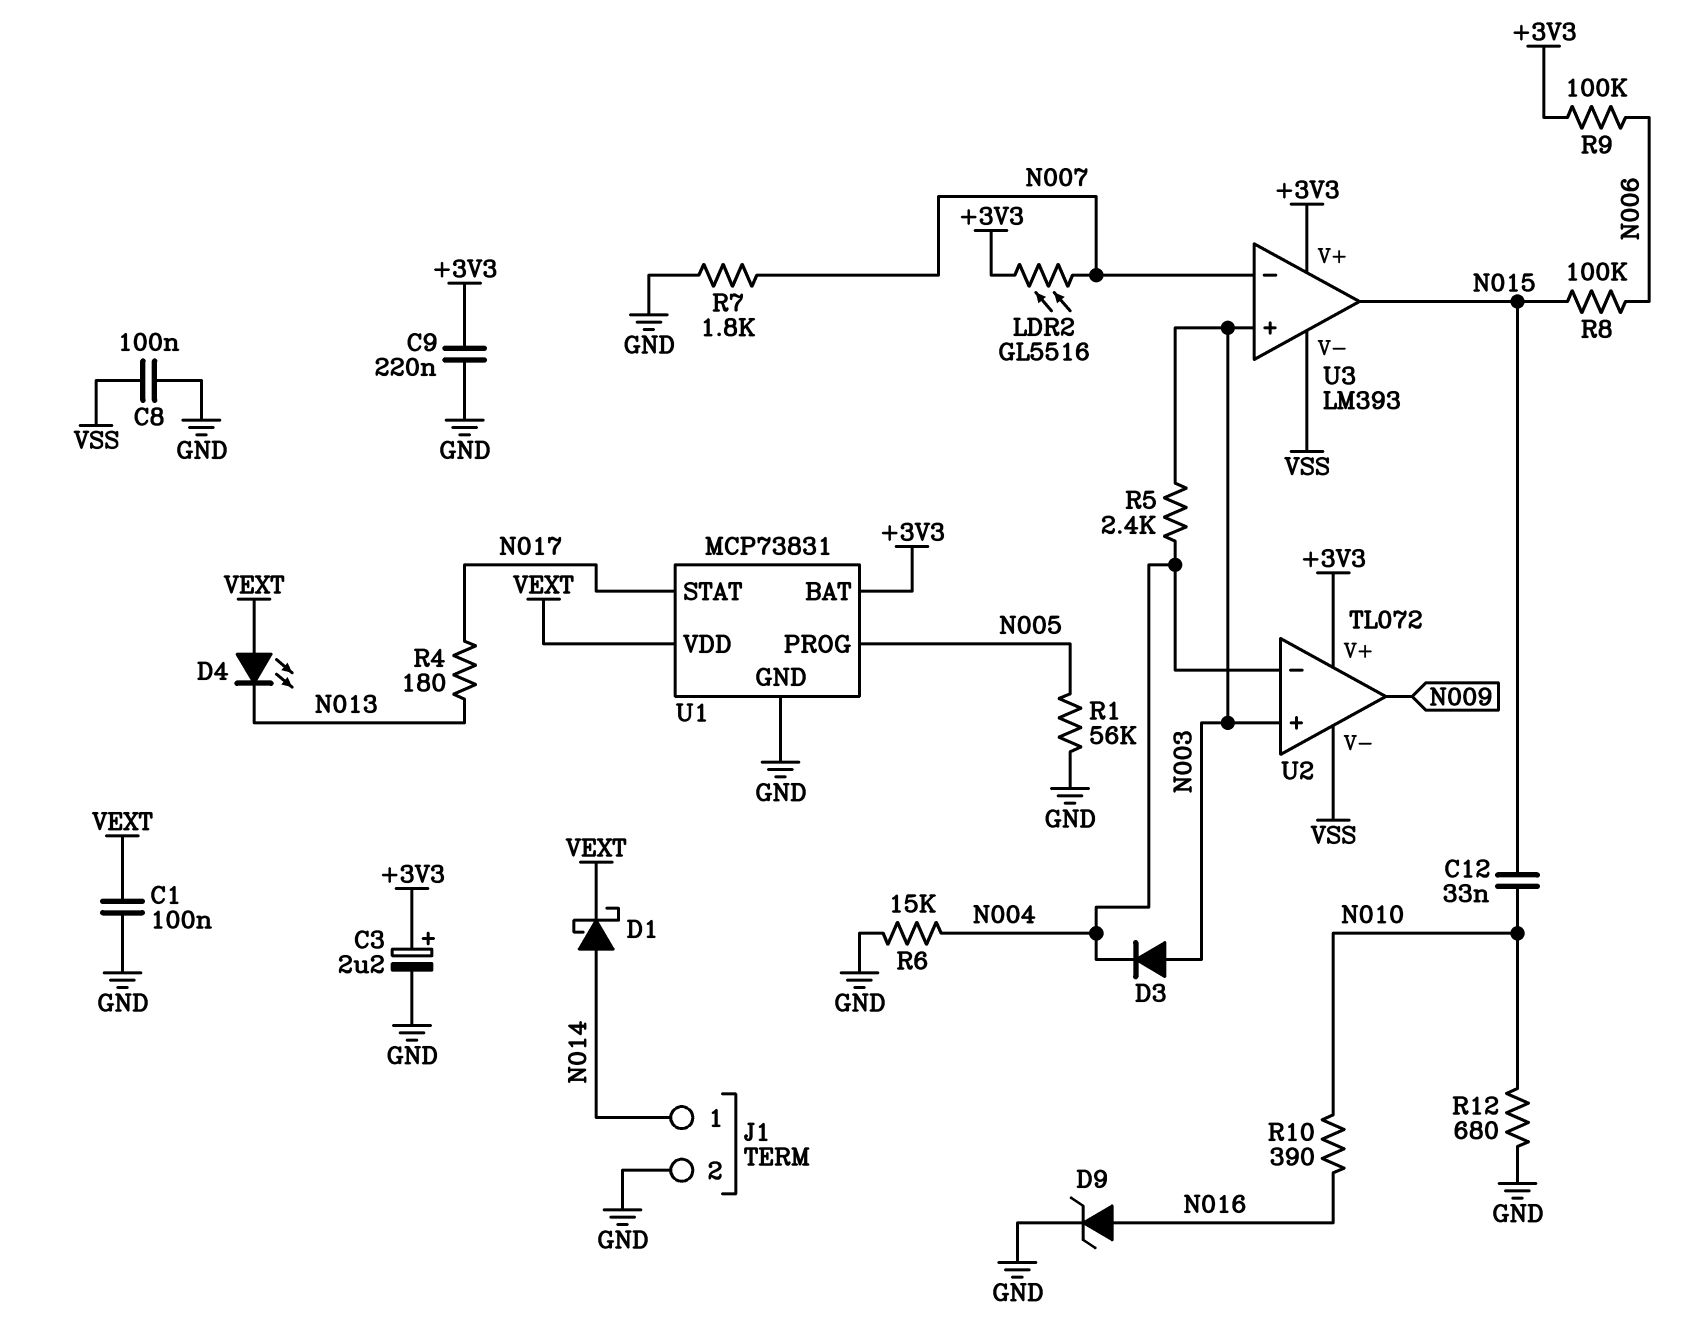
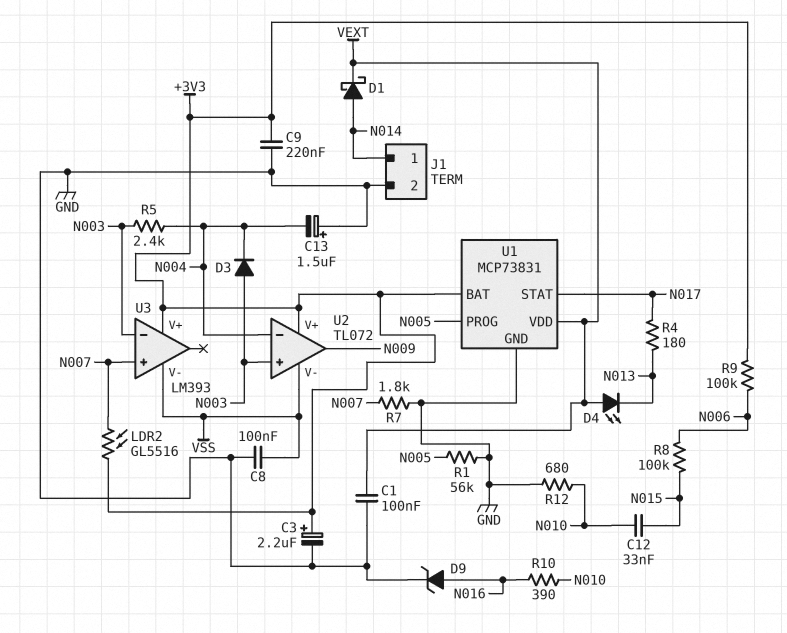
C13: none -> 1.5uF (plus GND, minus N004)
R6: 15k (GND, N004) -> none
U3 pin in+: N003 -> N007
U3 pin in-: N007 -> N003
U3 pin out: N015 -> none

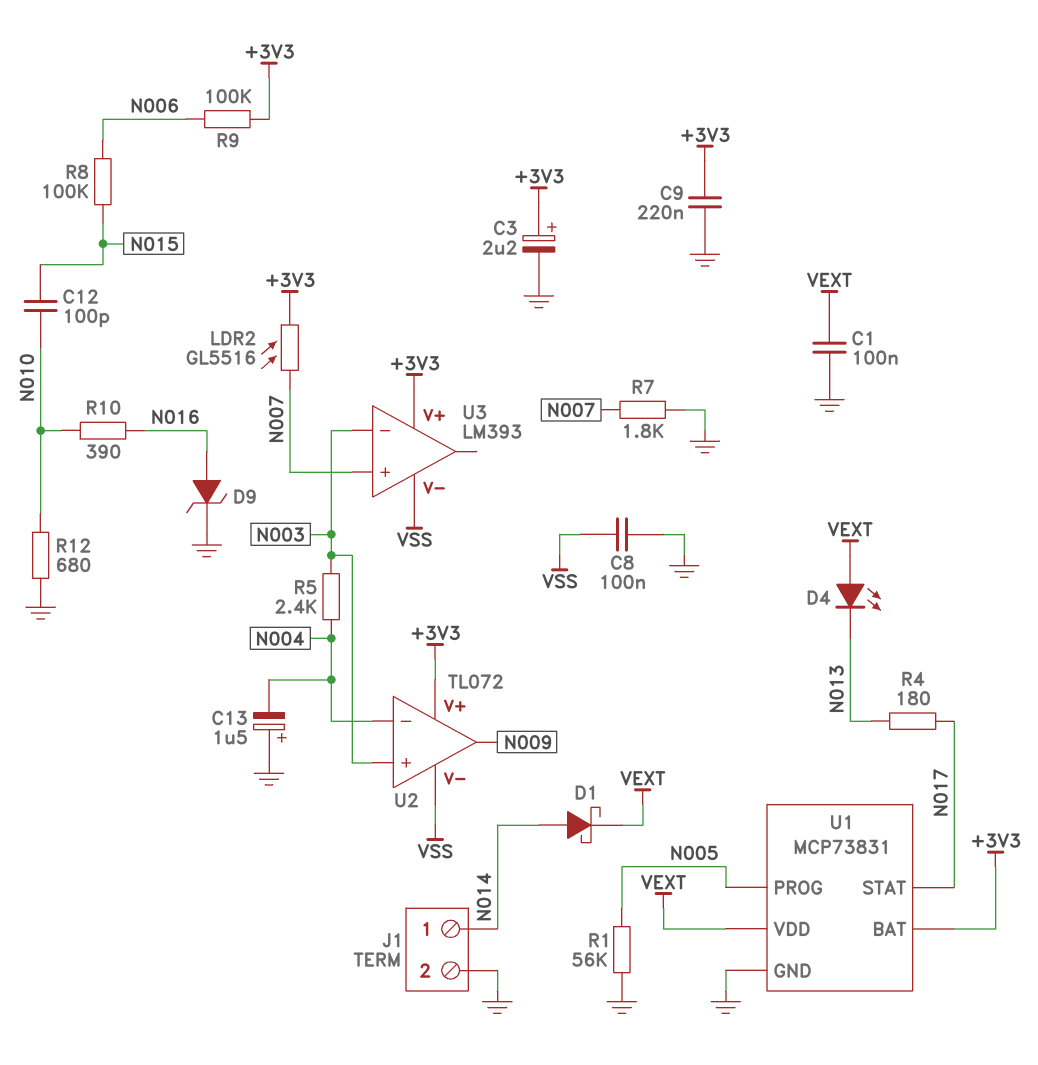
C12: 33nF (N010, N015) -> 100pF (N010, N015)
D3: diode (A N003, K N004) -> none

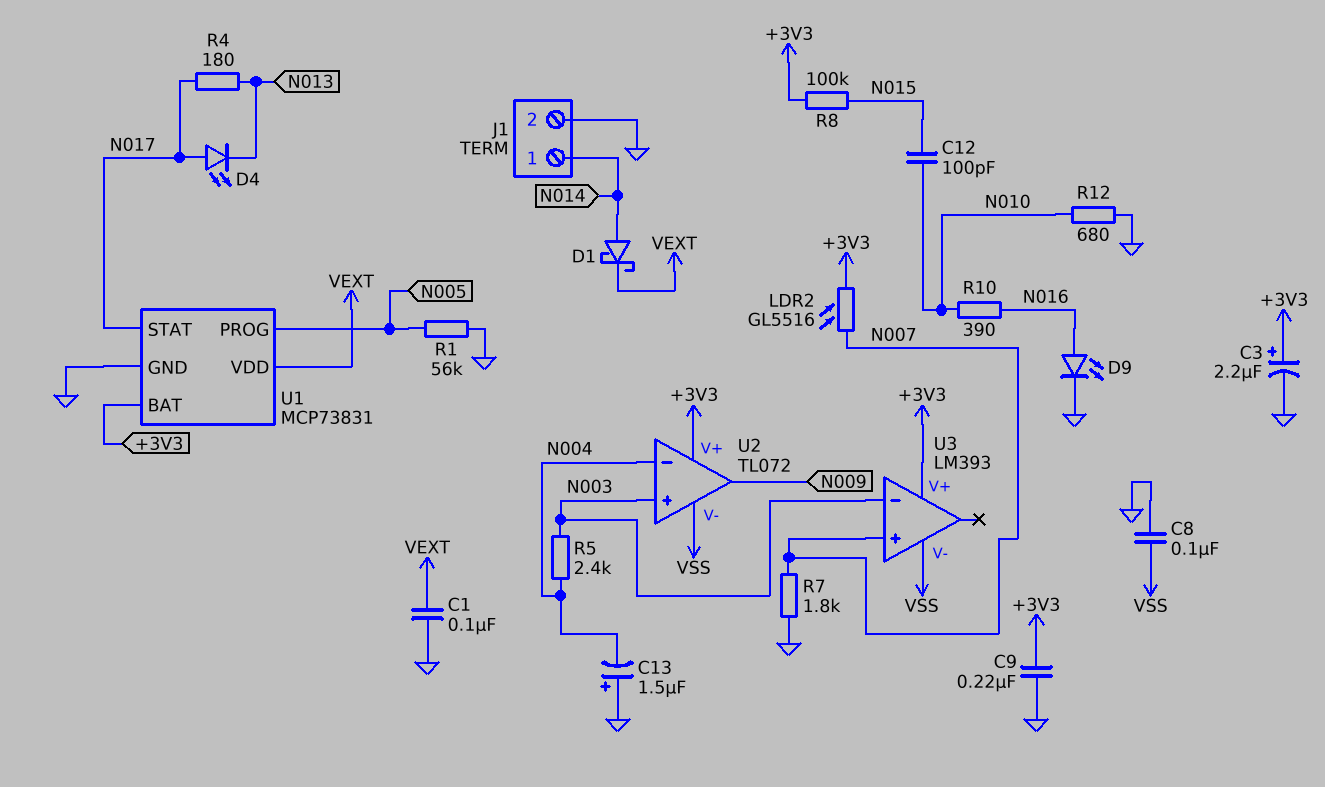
D4: LED (A VEXT, K N013) -> LED (A N017, K N013)
D9: zener (A N016, K GND) -> LED (A N016, K GND)
R8: 100k (N006, N015) -> 100k (+3V3, N015)
R9: 100k (+3V3, N006) -> none

